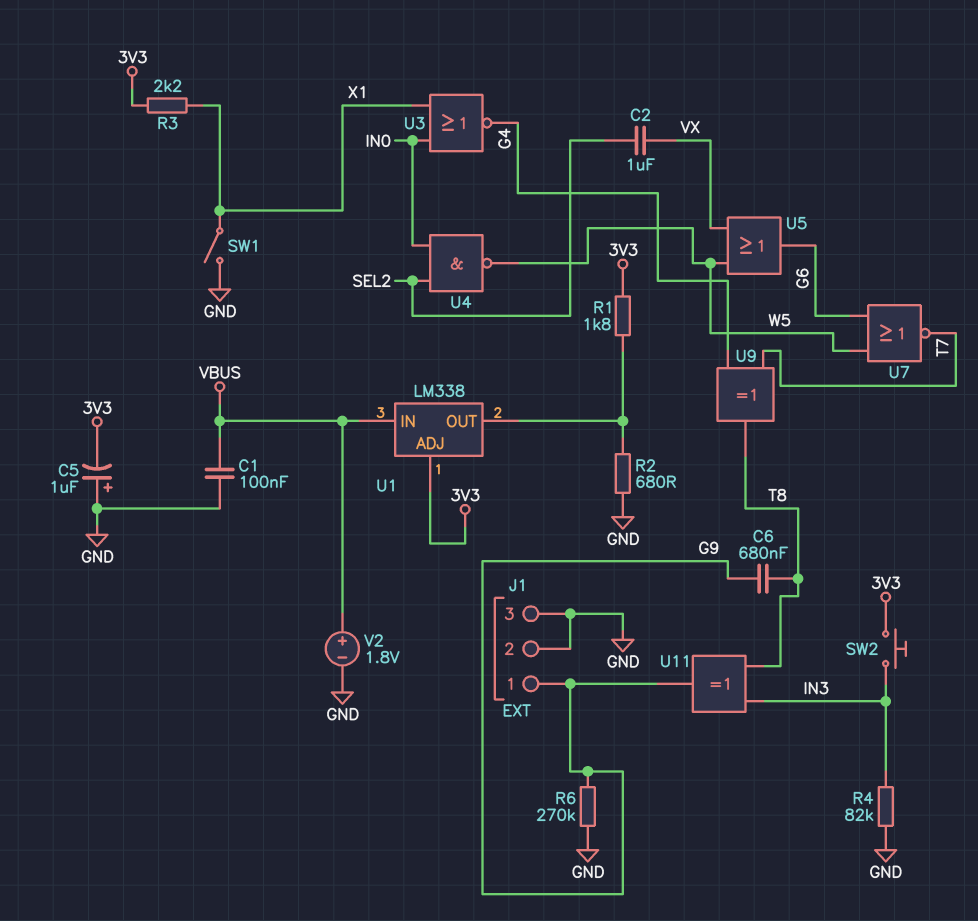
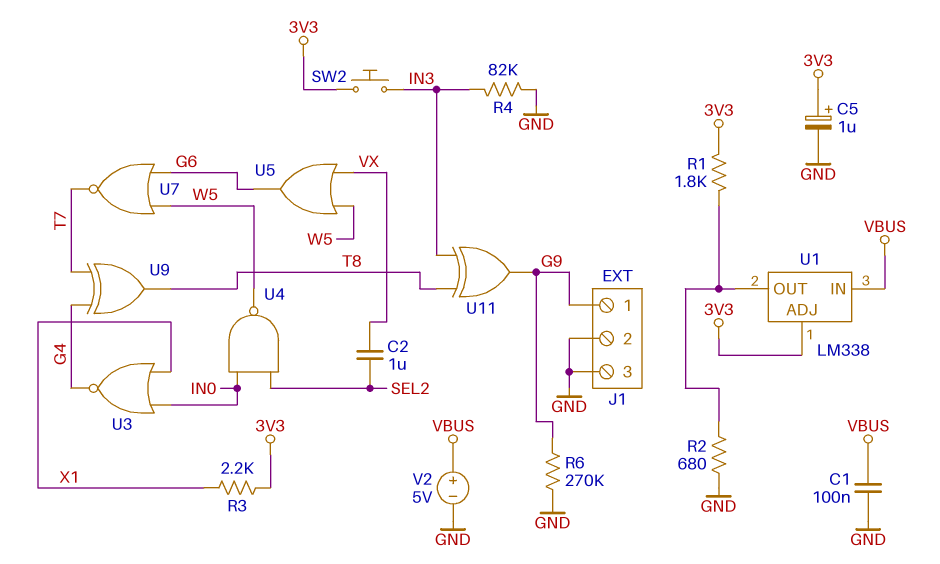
C5: 1uF (plus GND, minus 3V3) -> 1uF (plus 3V3, minus GND)
C6: 680nF (G9, T8) -> none
SW1: switch (GND, X1) -> none
V2: 1.8V (plus VBUS, minus GND) -> 5V (plus VBUS, minus GND)

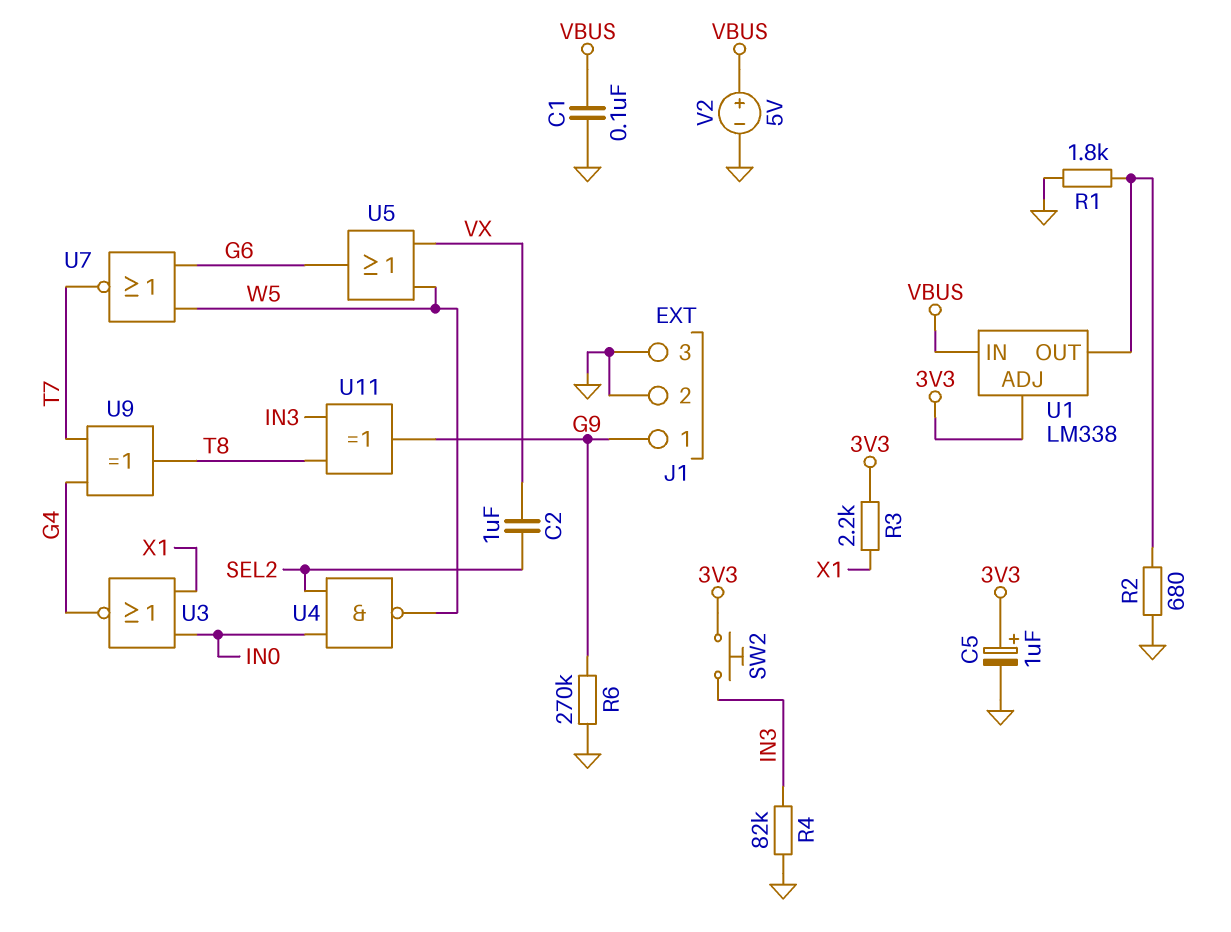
R1: 1.8k (3V3, U1/OUT) -> 1.8k (GND, U1/OUT)

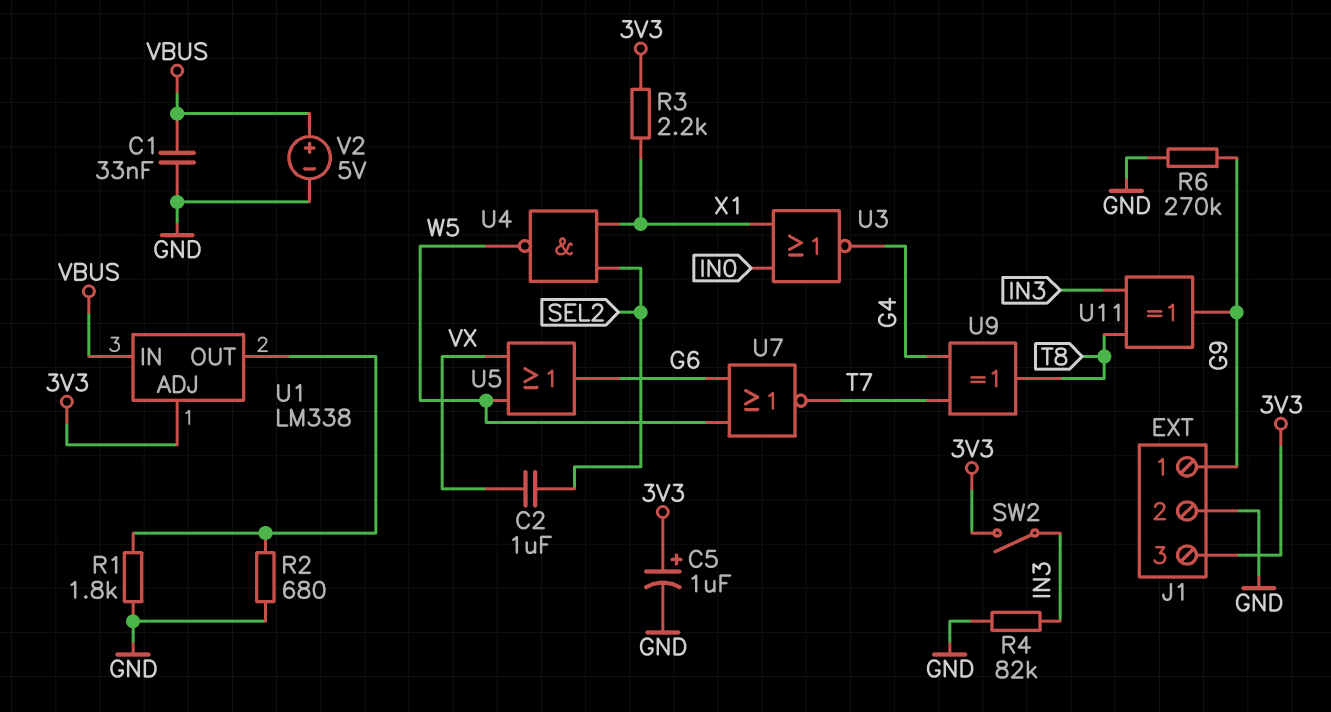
C1: 100nF (GND, VBUS) -> 33nF (GND, VBUS)
J1 pin 3: GND -> 3V3
SW2: button (3V3, IN3) -> switch (3V3, IN3)
U4: NAND (in IN0, in SEL2, out W5) -> NAND (in SEL2, in X1, out W5)

